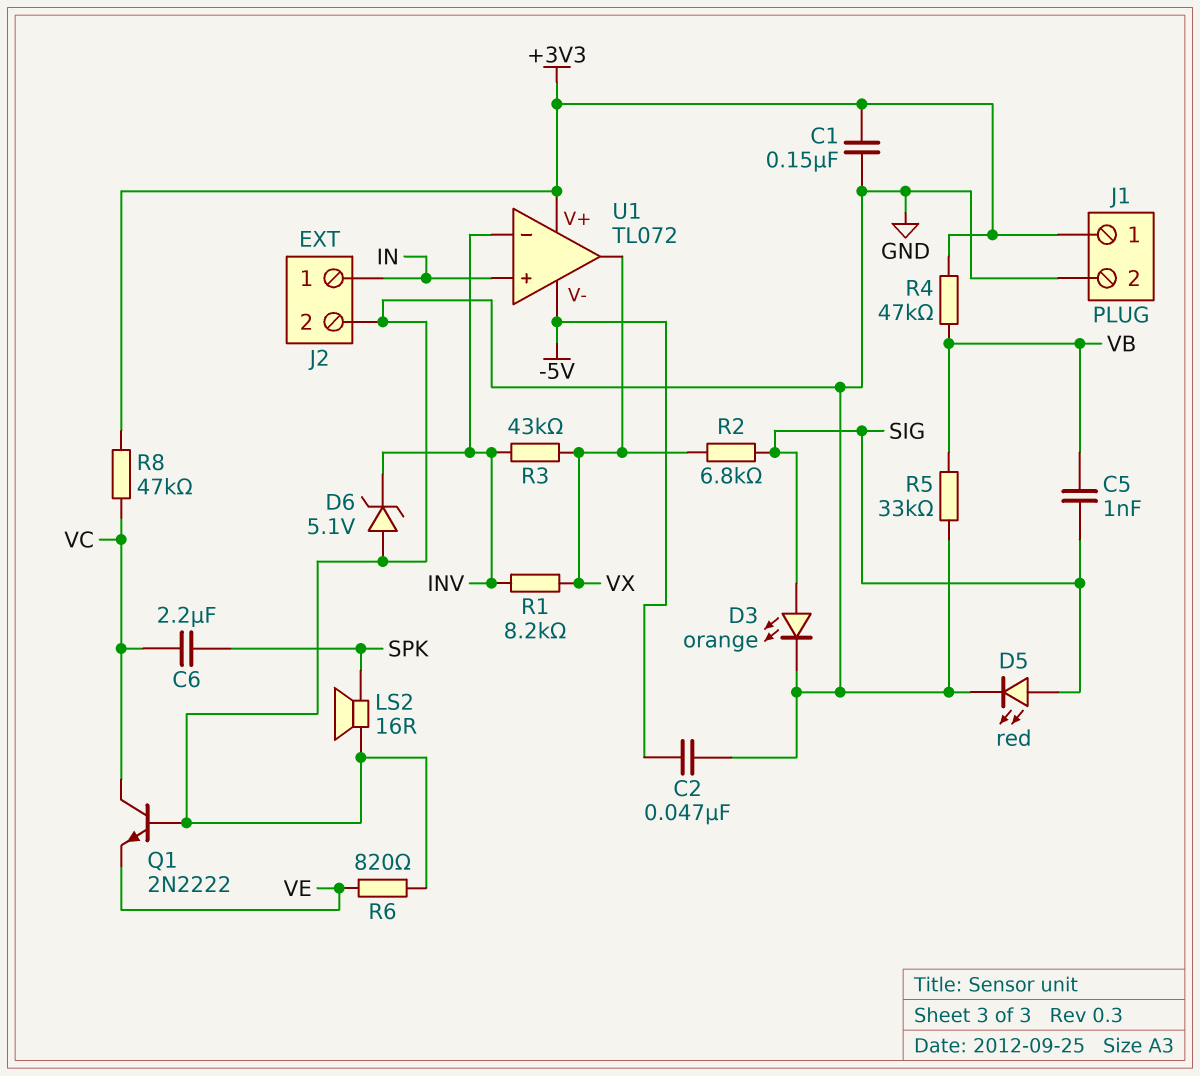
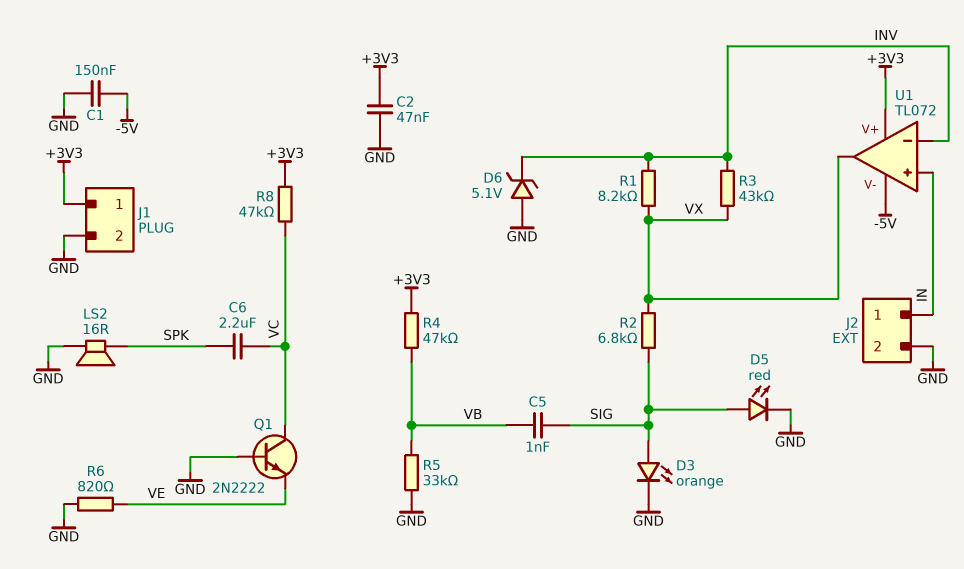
C1: 150nF (+3V3, GND) -> 150nF (-5V, GND)
C2: 47nF (-5V, GND) -> 47nF (+3V3, GND)

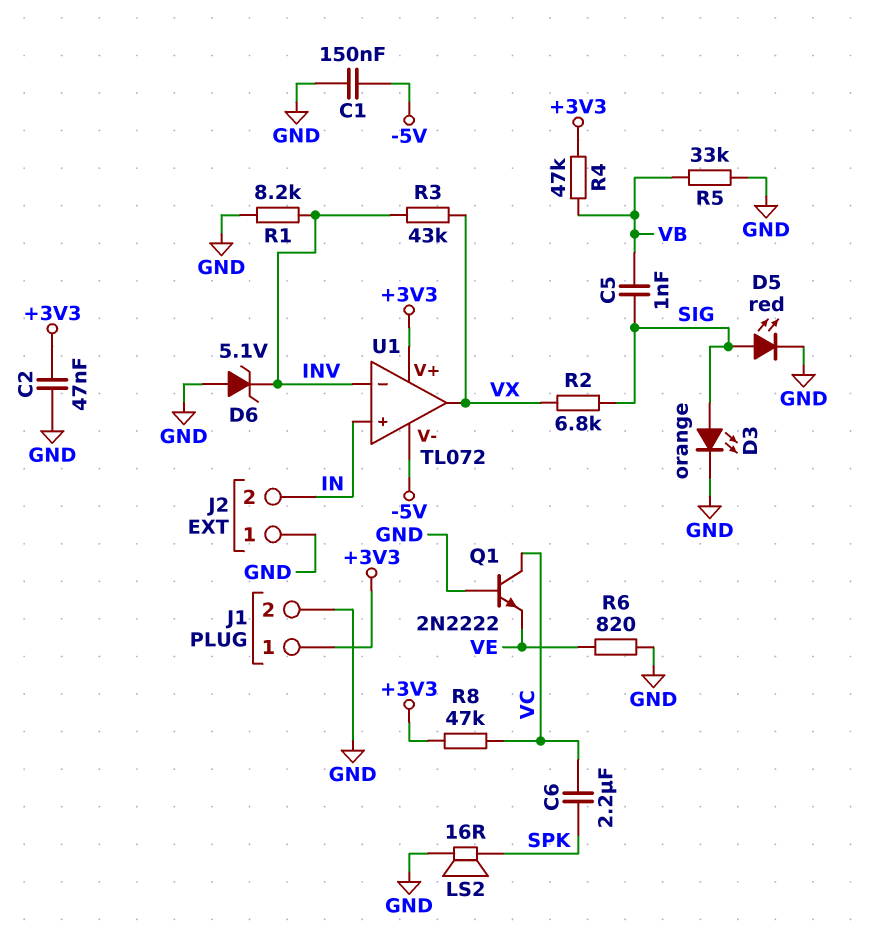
J2 pin 1: IN -> GND
J2 pin 2: GND -> IN
R1: 8.2k (INV, VX) -> 8.2k (GND, INV)

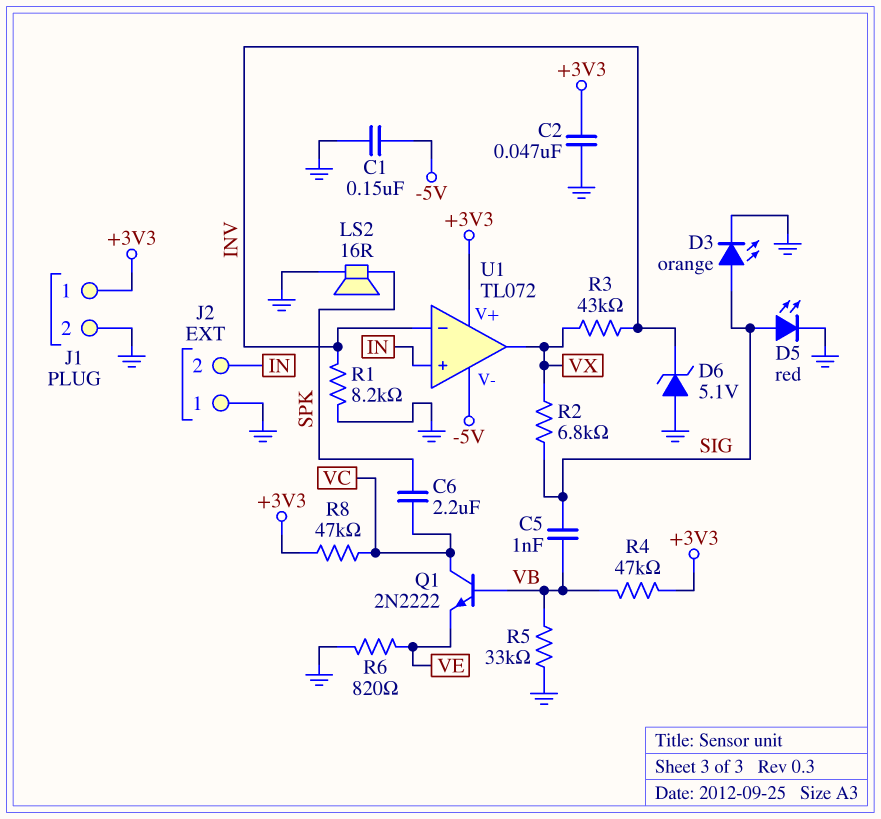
Q1: NPN 2N2222 (B GND, C VC, E VE) -> NPN 2N2222 (B VB, C VC, E VE)

